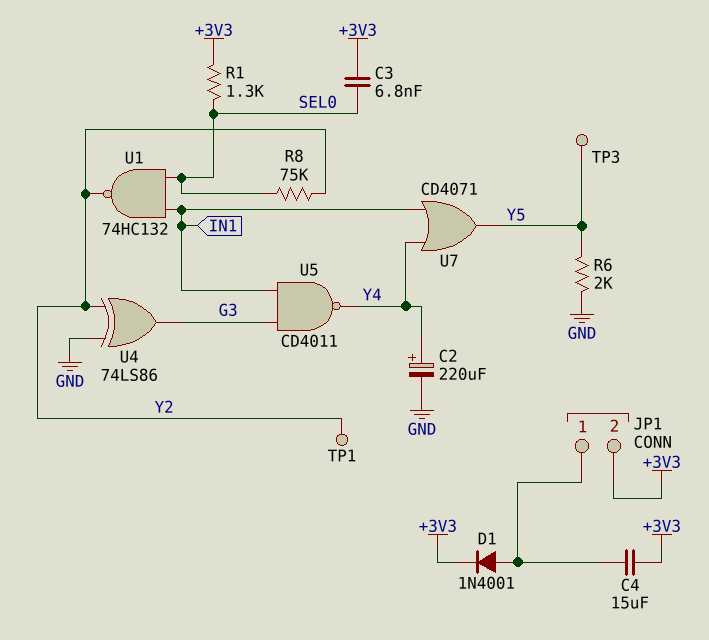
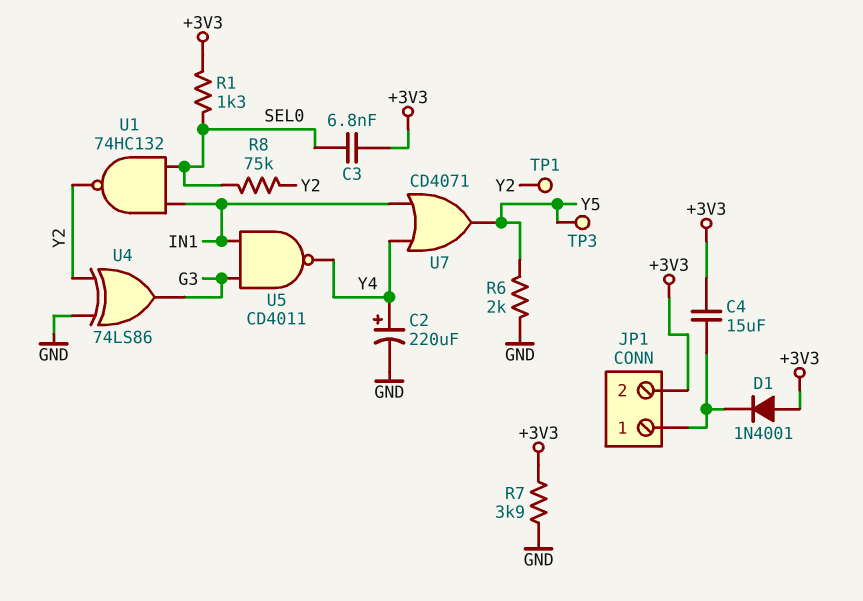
D1: diode 1N4001 (A JP1/1, K +3V3) -> diode 1N4001 (A +3V3, K JP1/1)
R7: none -> 3.9k (+3V3, GND)

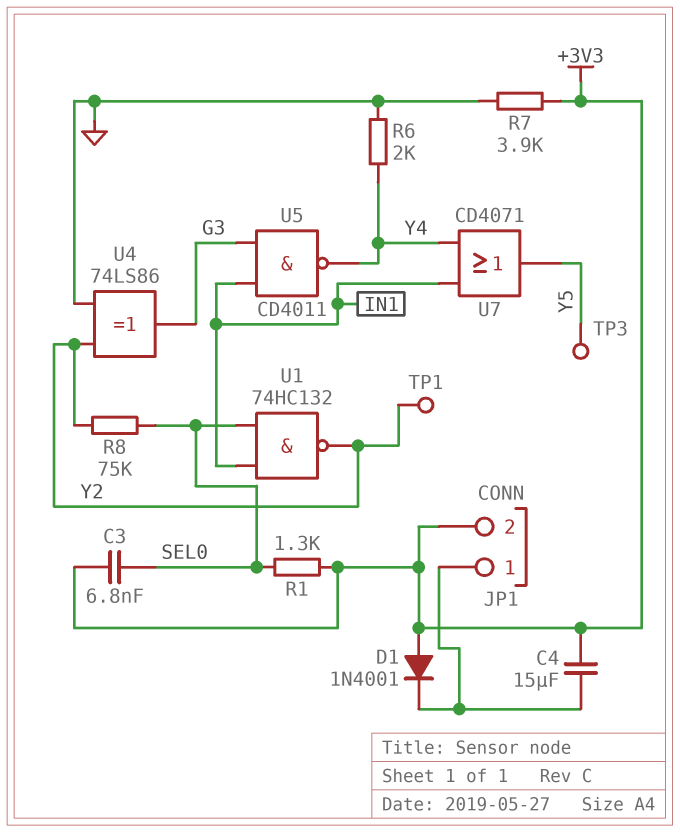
C2: 220uF (plus Y4, minus GND) -> none
R6: 2k (GND, Y5) -> 2k (GND, Y4)

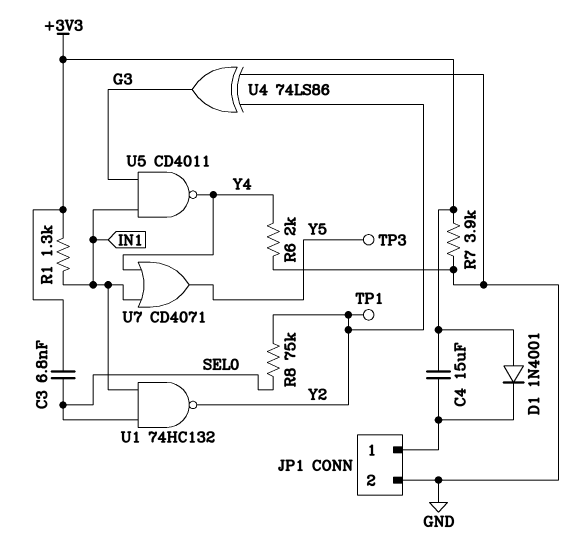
JP1 pin 2: +3V3 -> GND
R1: 1.3k (+3V3, SEL0) -> 1.3k (+3V3, IN1)

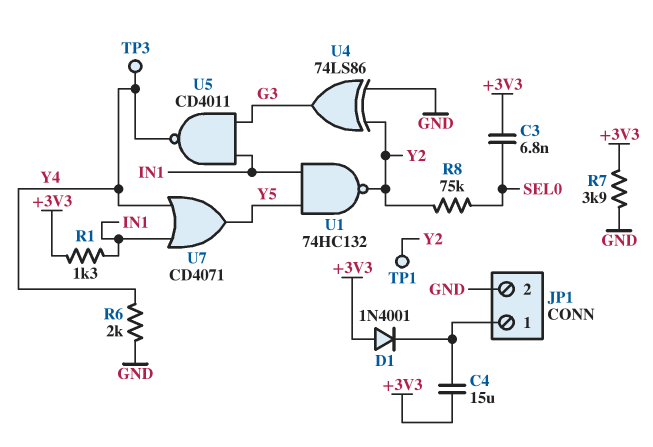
TP3: test point (Y5) -> test point (Y4)
U1: NAND 74HC132 (in IN1, in SEL0, out Y2) -> NAND 74HC132 (in IN1, in Y5, out Y2)

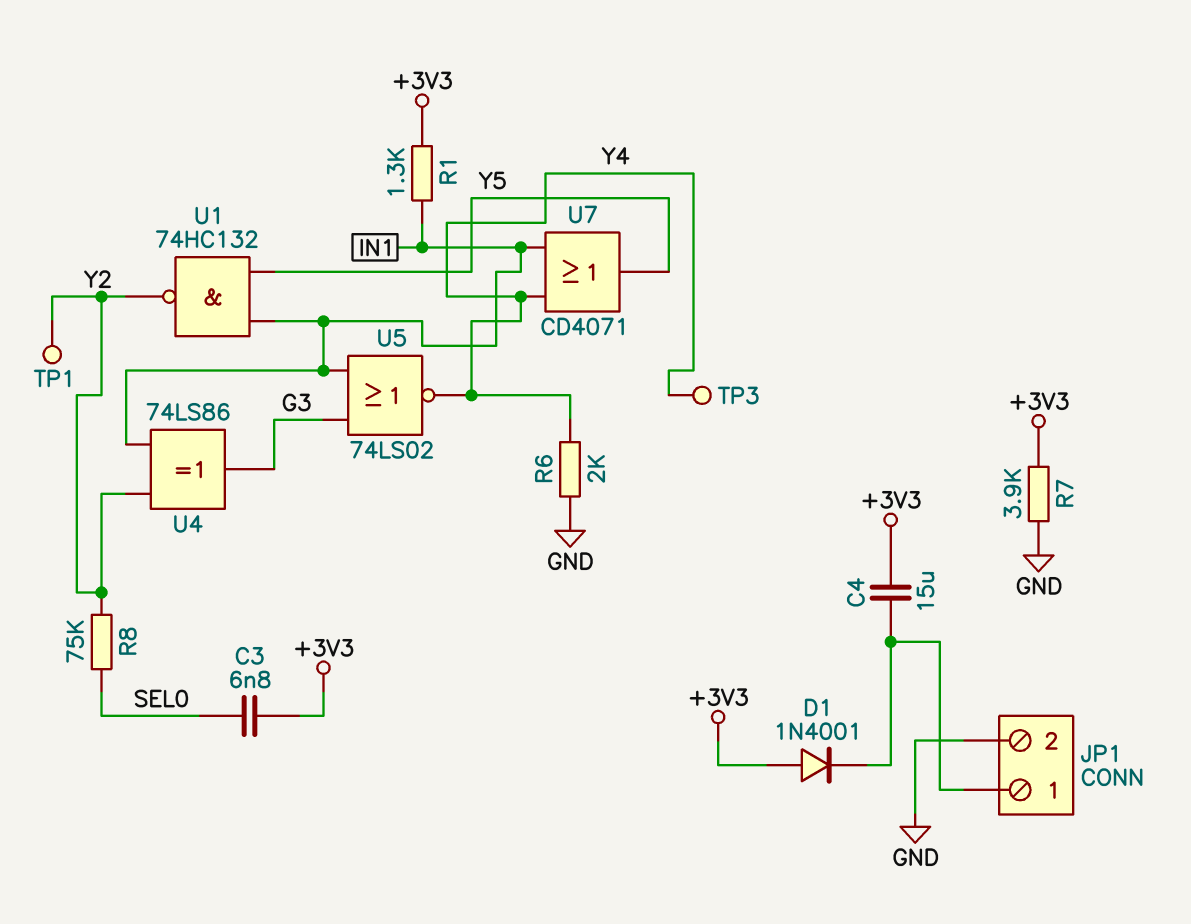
U4: XOR 74LS86 (in GND, in Y2, out G3) -> XOR 74LS86 (in IN1, in Y2, out G3)
U5: NAND CD4011 (in G3, in IN1, out Y4) -> NOR 74LS02 (in G3, in IN1, out Y4)

